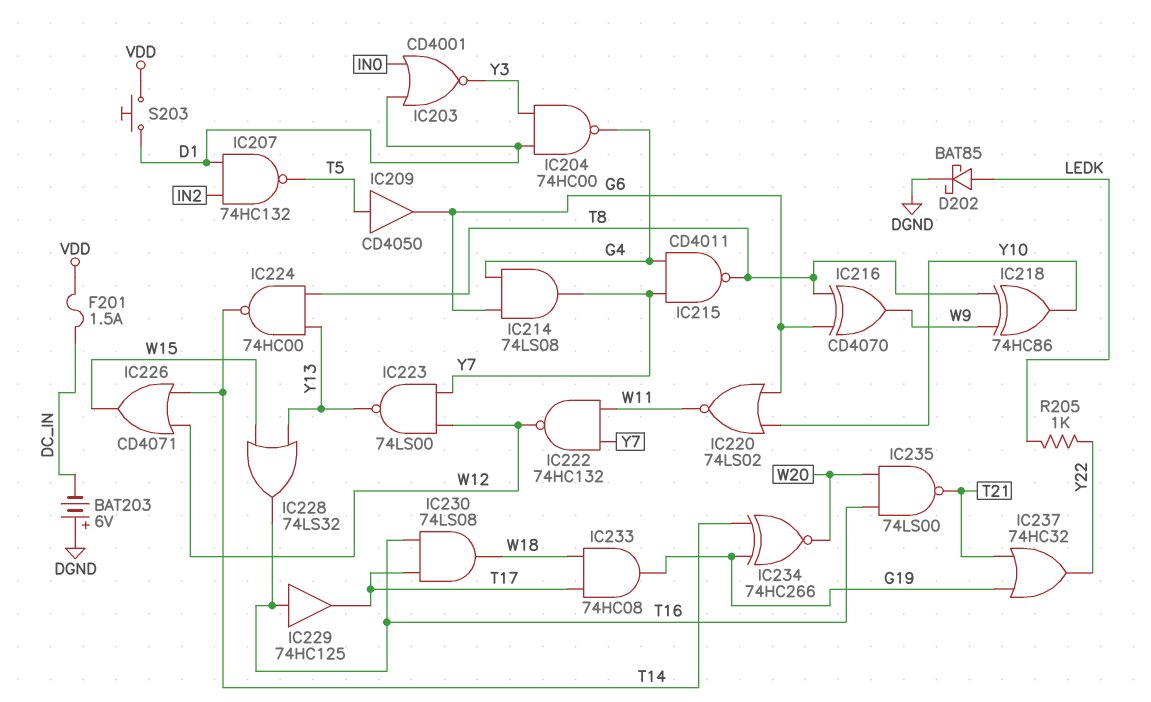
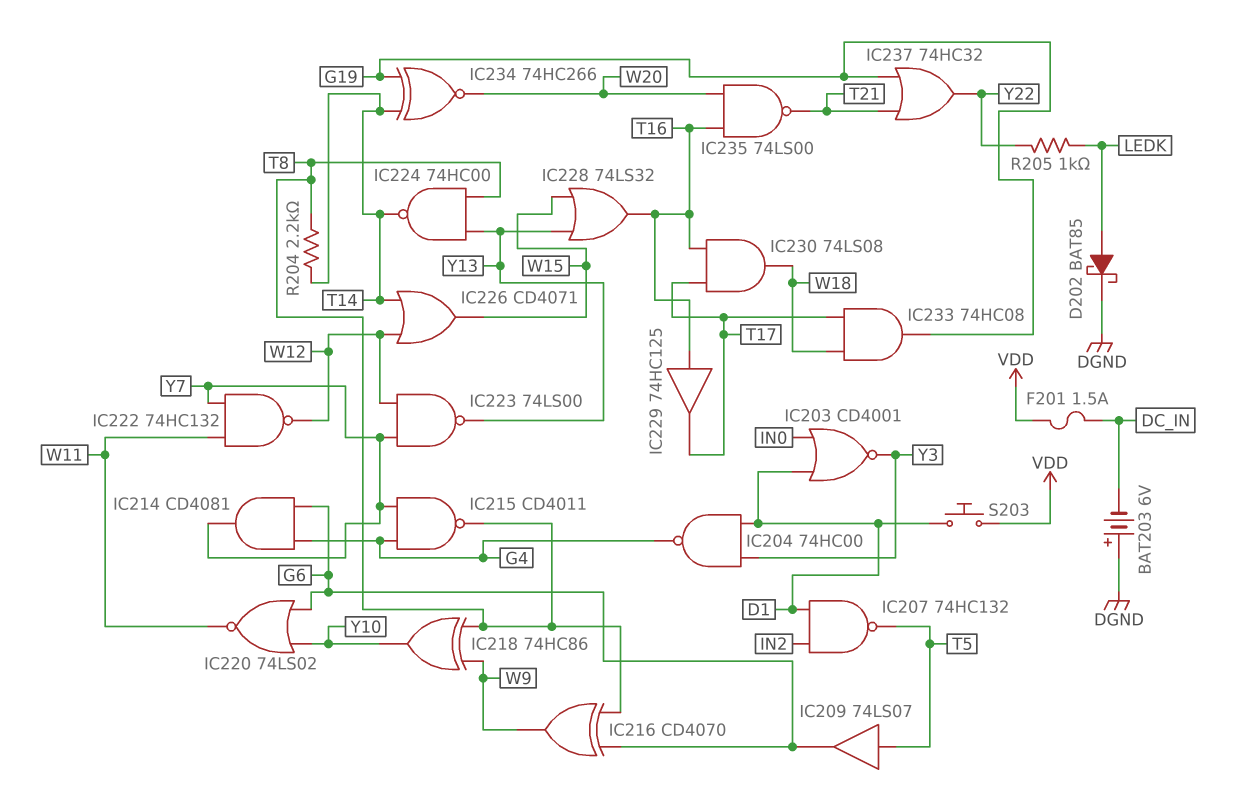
IC209: buffer CD4050 (in T5, out G6) -> buffer 74LS07 (in T5, out G6)
IC214: AND 74LS08 (in G4, in G6, out Y7) -> AND CD4081 (in G4, in G6, out Y7)
R204: none -> 2.2k (T8, T14)

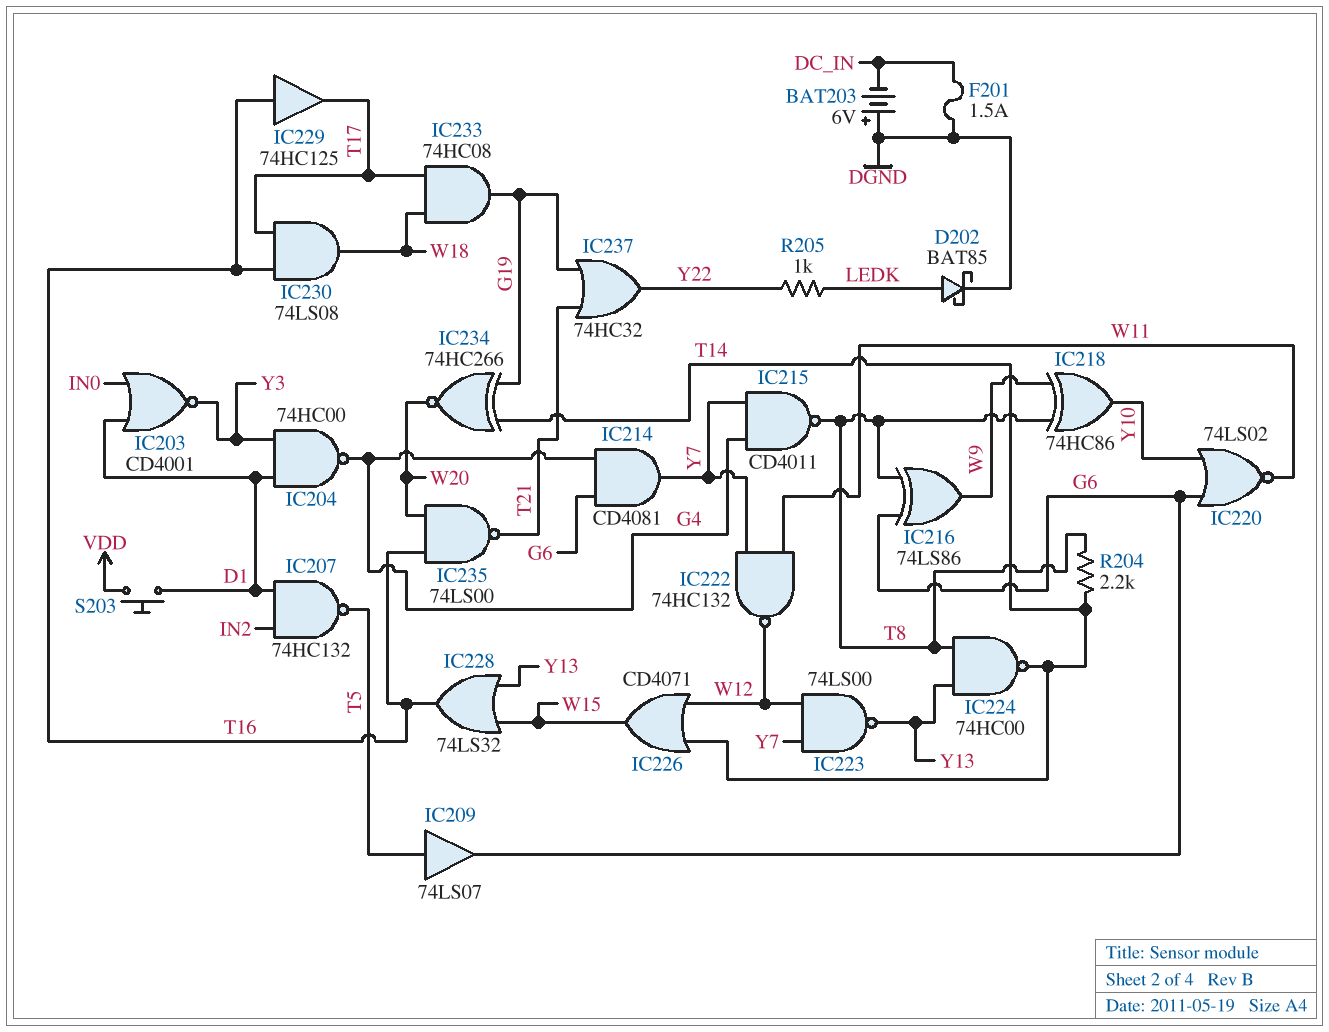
F201: 1.5A (DC_IN, VDD) -> 1.5A (DC_IN, DGND)
IC216: XOR CD4070 (in G6, in T8, out W9) -> XOR 74LS86 (in G6, in T8, out W9)

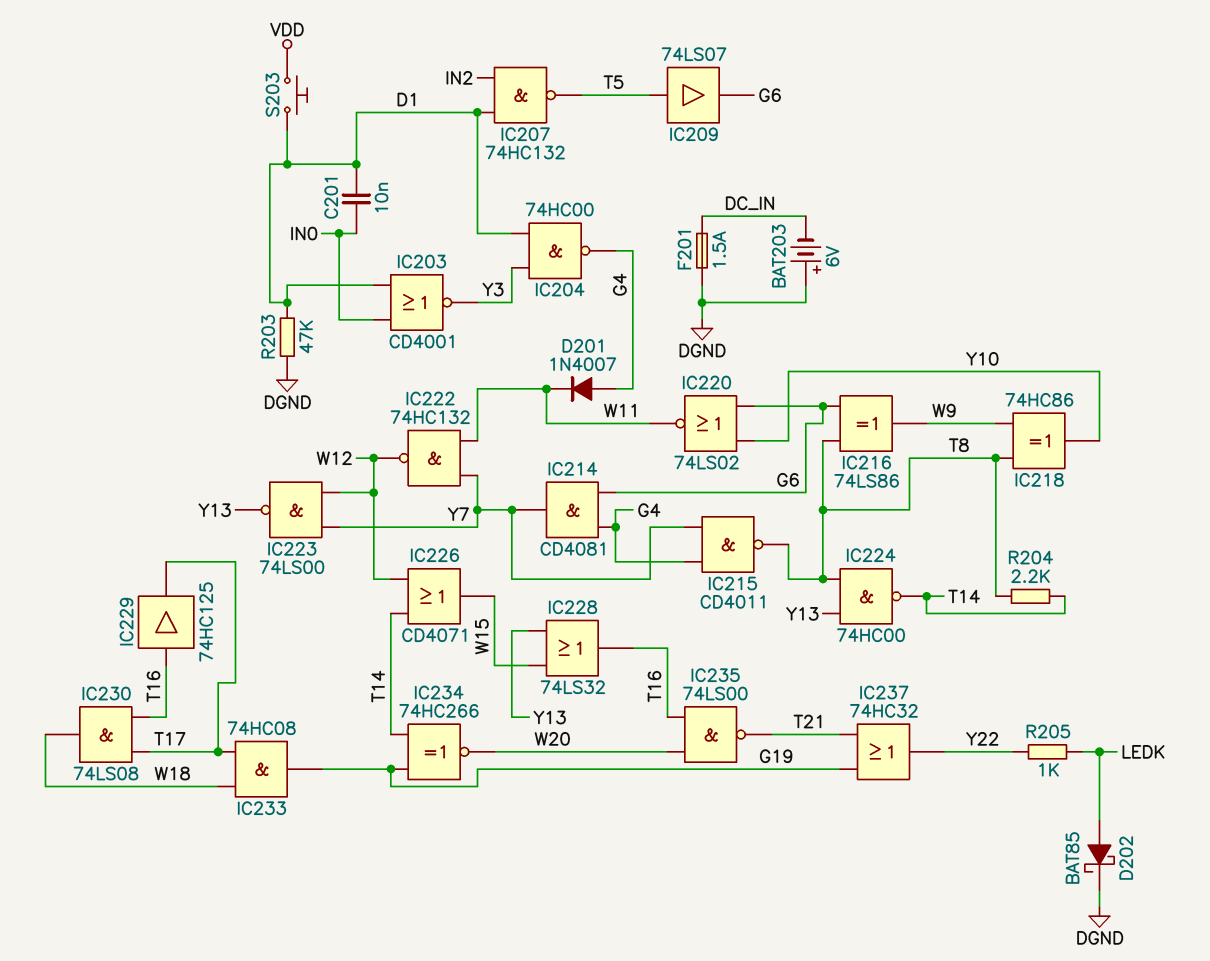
C201: none -> 10nF (D1, IN0)
D201: none -> diode 1N4007 (A G4, K W11)
R203: none -> 47k (D1, DGND)

